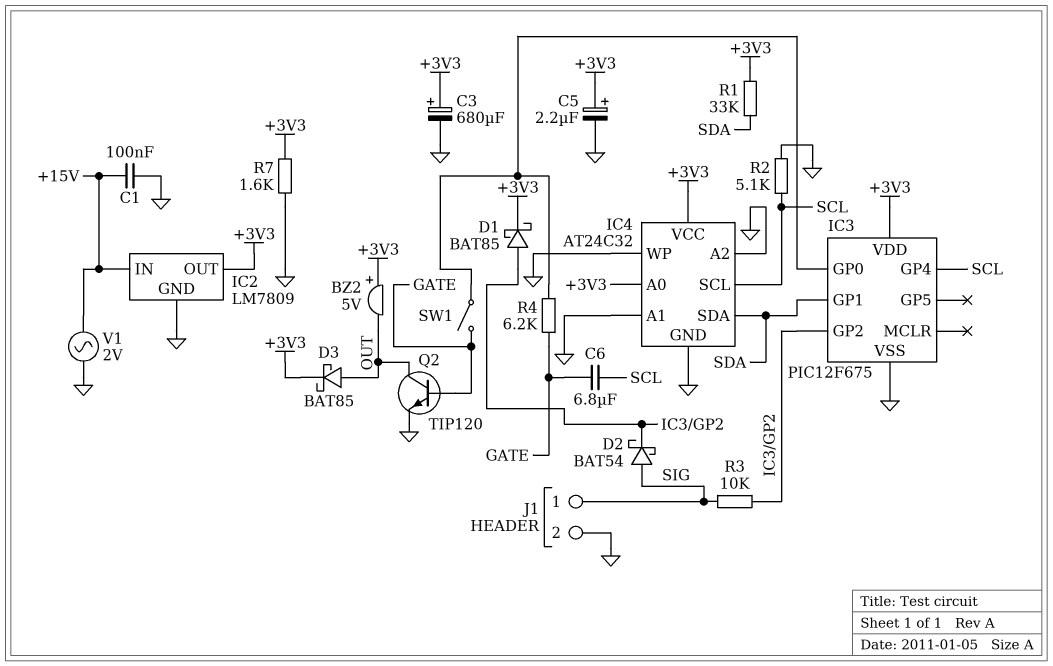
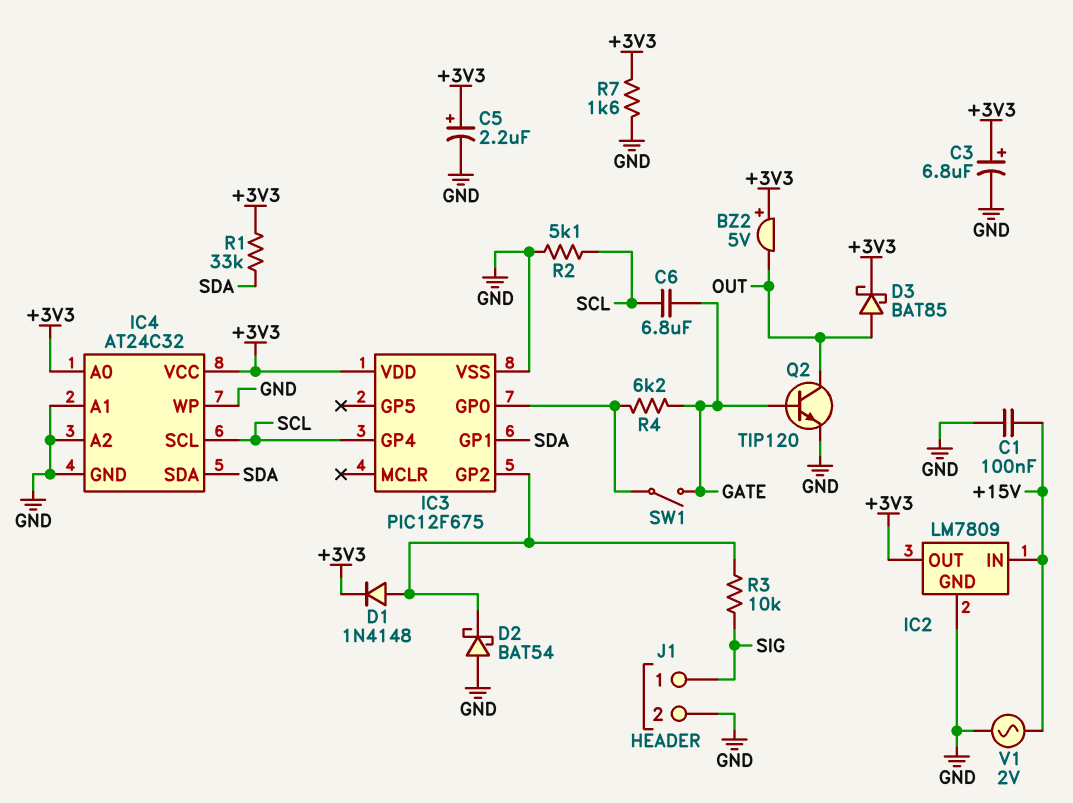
C3: 680uF (plus +3V3, minus GND) -> 6.8uF (plus +3V3, minus GND)
D1: schottky BAT85 (A IC3/GP2, K +3V3) -> diode 1N4148 (A IC3/GP2, K +3V3)
D2: schottky BAT54 (A SIG, K IC3/GP2) -> schottky BAT54 (A GND, K IC3/GP2)

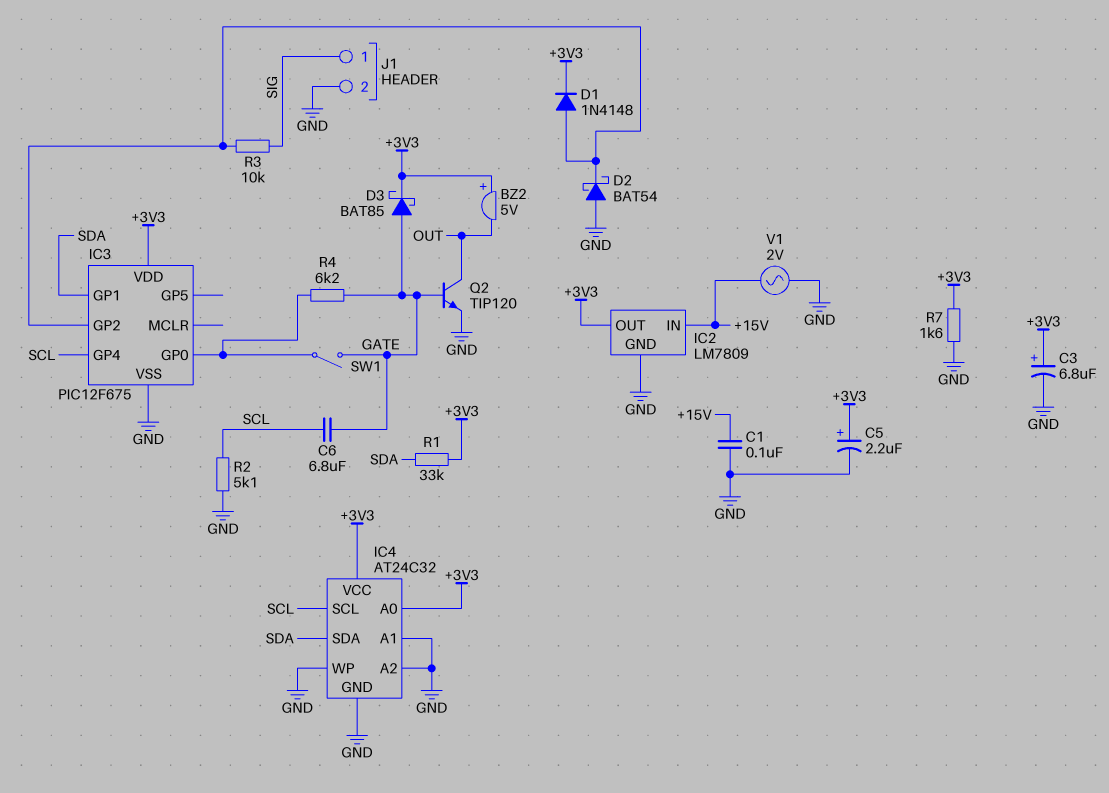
D3: schottky BAT85 (A OUT, K +3V3) -> schottky BAT85 (A GATE, K +3V3)

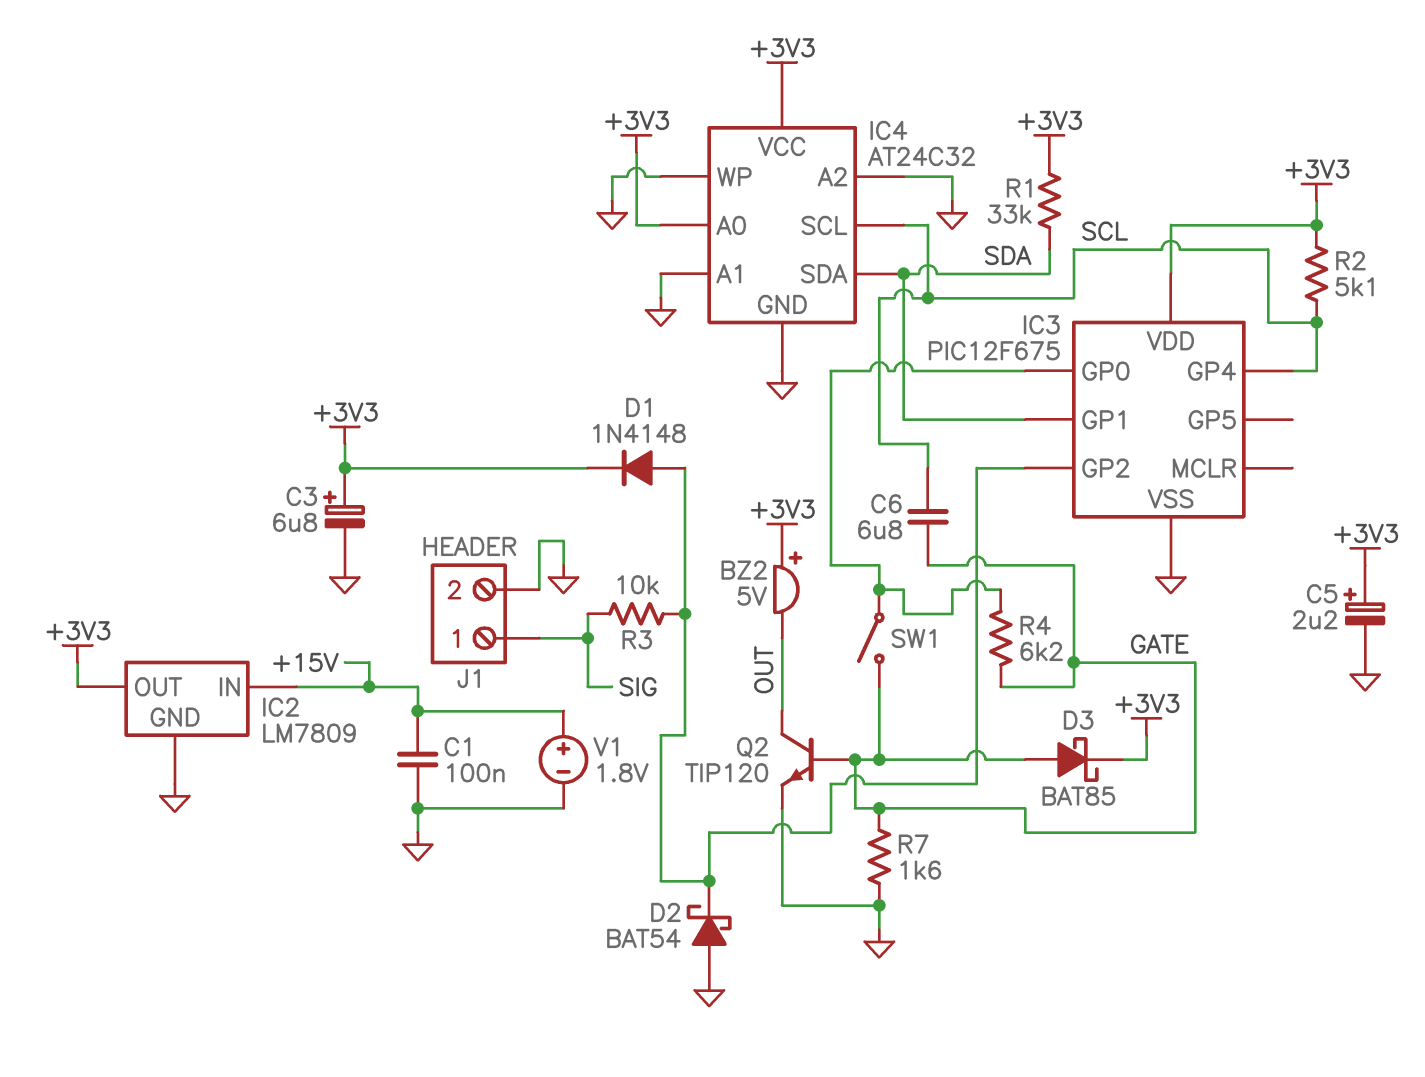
R2: 5.1k (GND, SCL) -> 5.1k (+3V3, SCL)
R7: 1.6k (+3V3, GND) -> 1.6k (GATE, GND)
V1: AC 2V (+15V, GND) -> 1.8V (plus +15V, minus GND)

